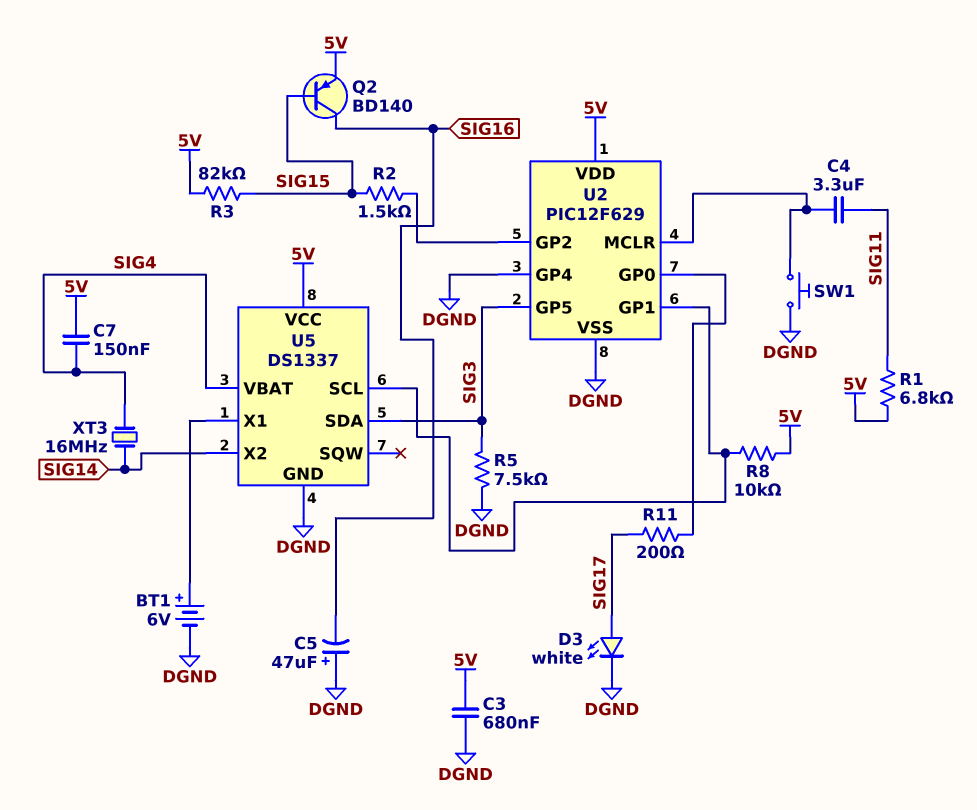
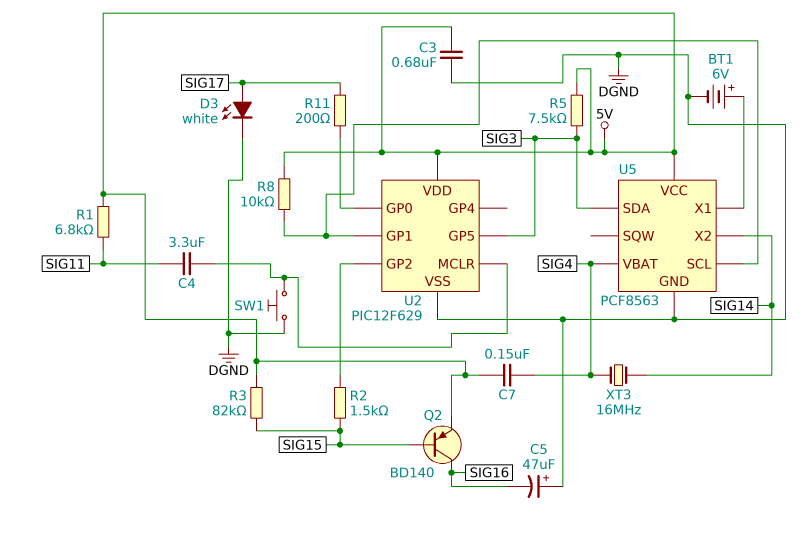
R5: 7.5k (DGND, SIG3) -> 7.5k (5V, SIG3)
U2 pin GP4: DGND -> none
U5: DS1337 -> PCF8563

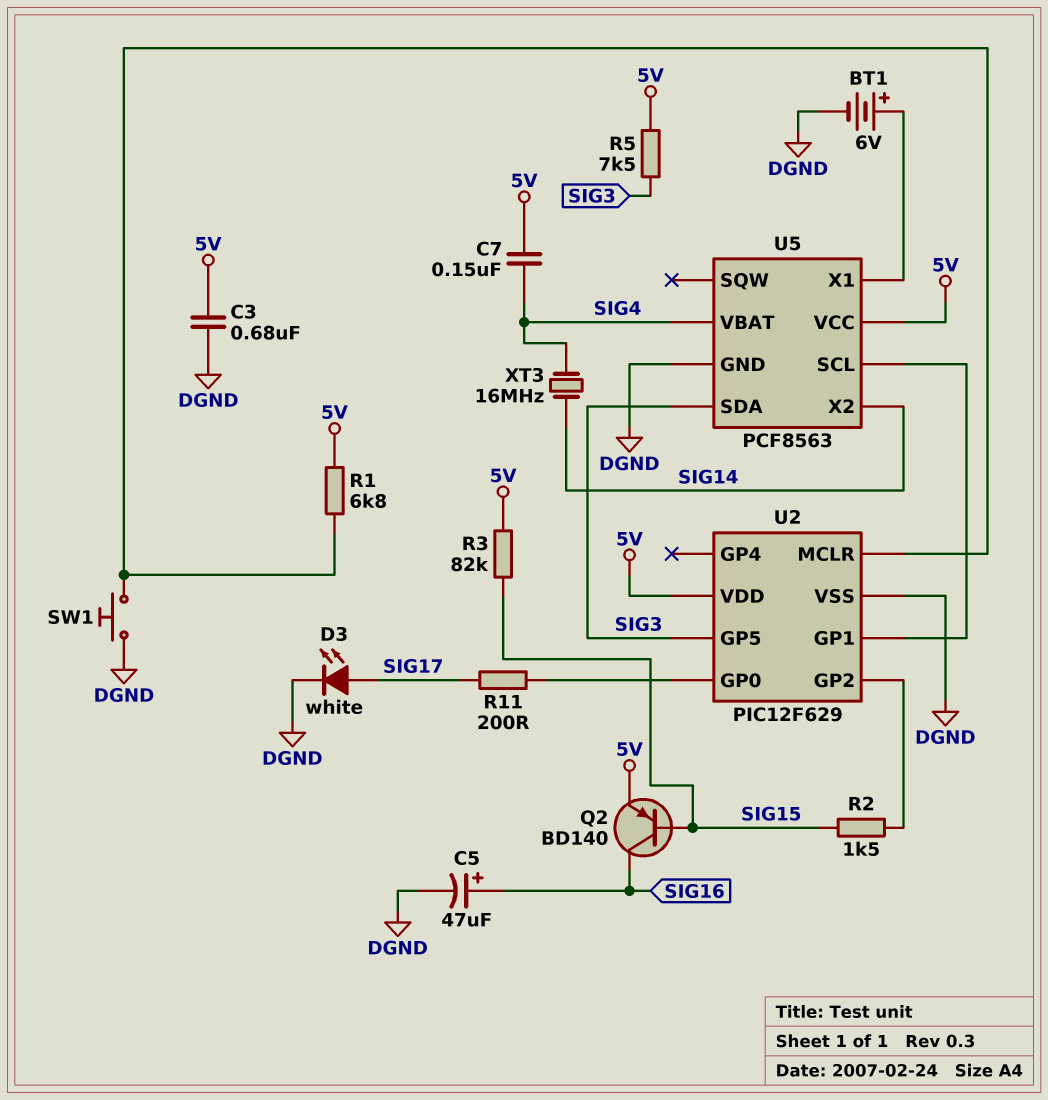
C4: 3.3uF (SIG11, U2/MCLR) -> none
C5: 47uF (plus DGND, minus SIG16) -> 47uF (plus SIG16, minus DGND)
R1: 6.8k (5V, SIG11) -> 6.8k (5V, U2/MCLR)
R8: 10k (5V, U2/GP1) -> none

